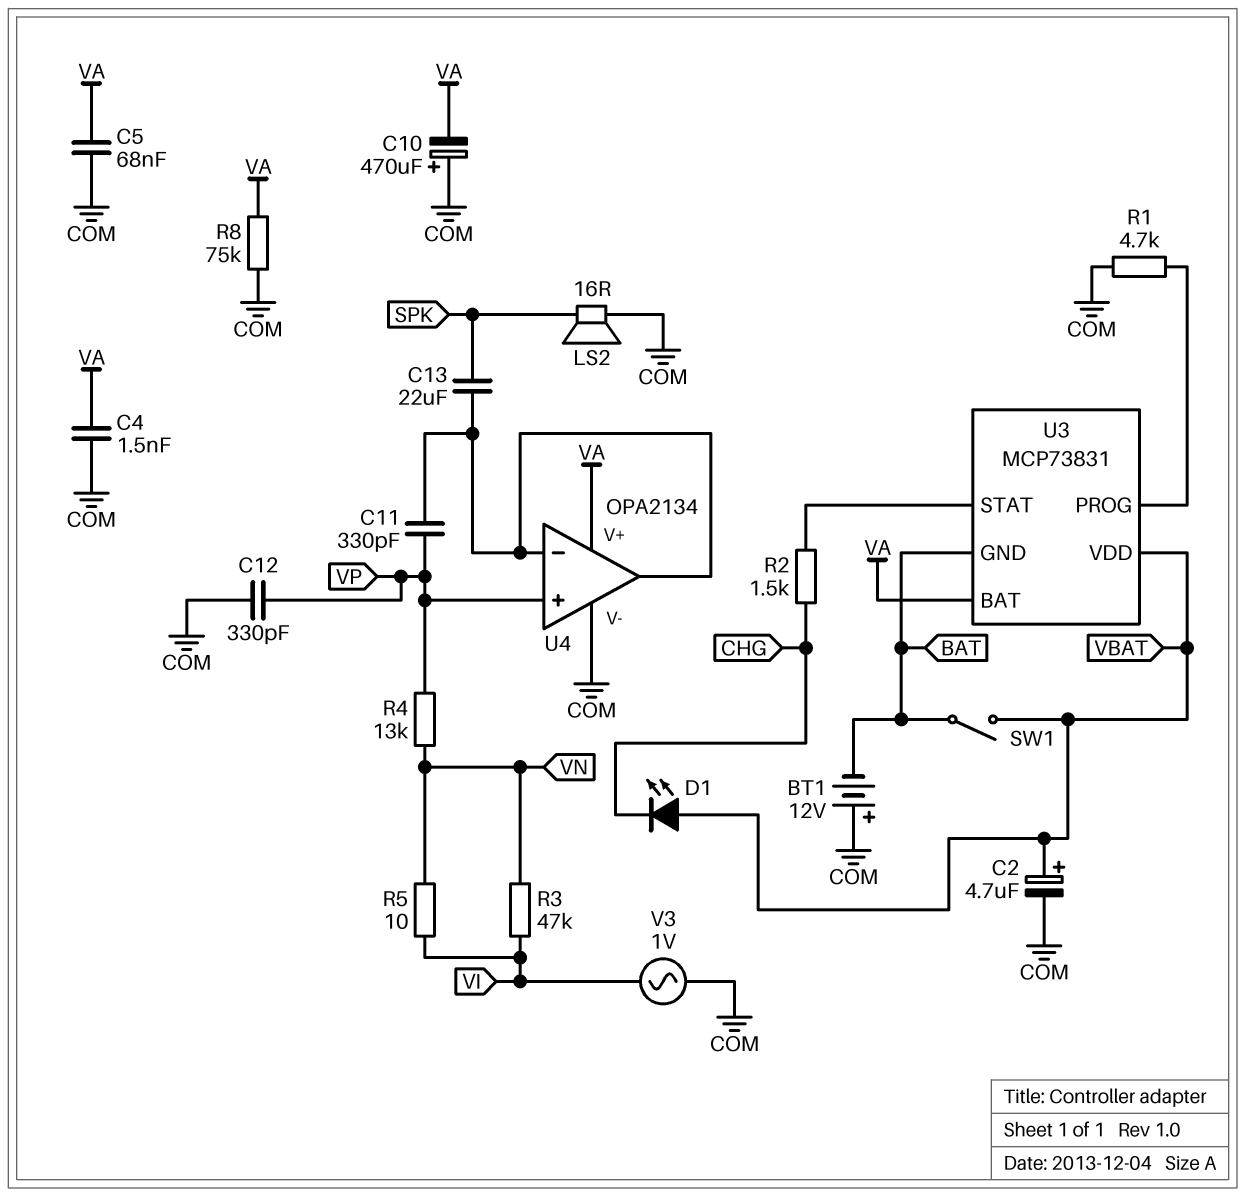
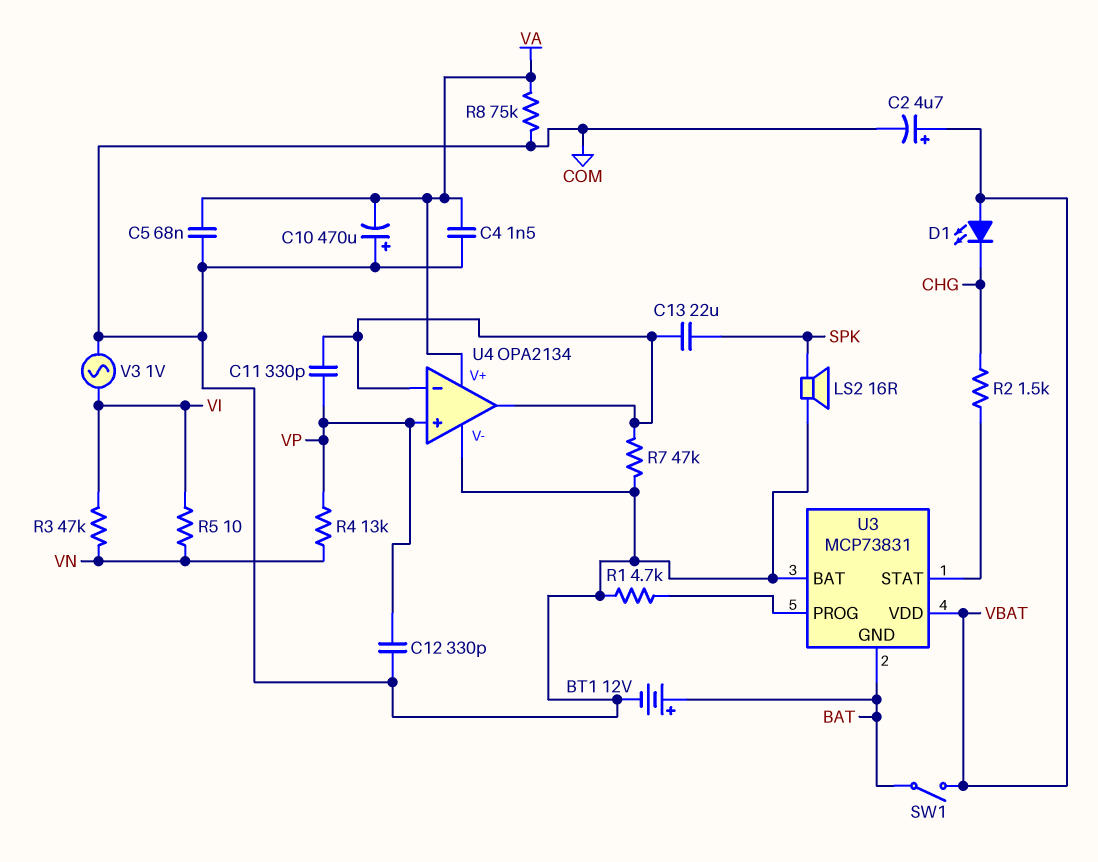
BT1: 12V (plus COM, minus BAT) -> 12V (plus BAT, minus COM)
R7: none -> 47k (COM, U4/in-)
U3 pin BAT: VA -> COM

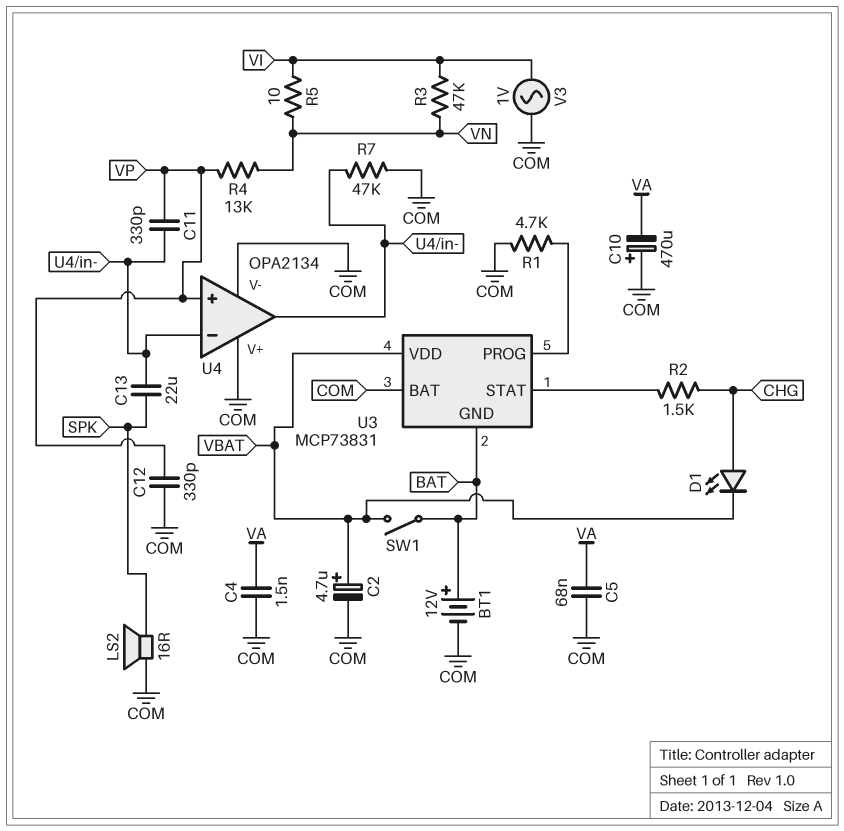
D1: LED (A VBAT, K CHG) -> LED (A CHG, K VBAT)
R8: 75k (COM, VA) -> none
U4 pin V+: VA -> COM

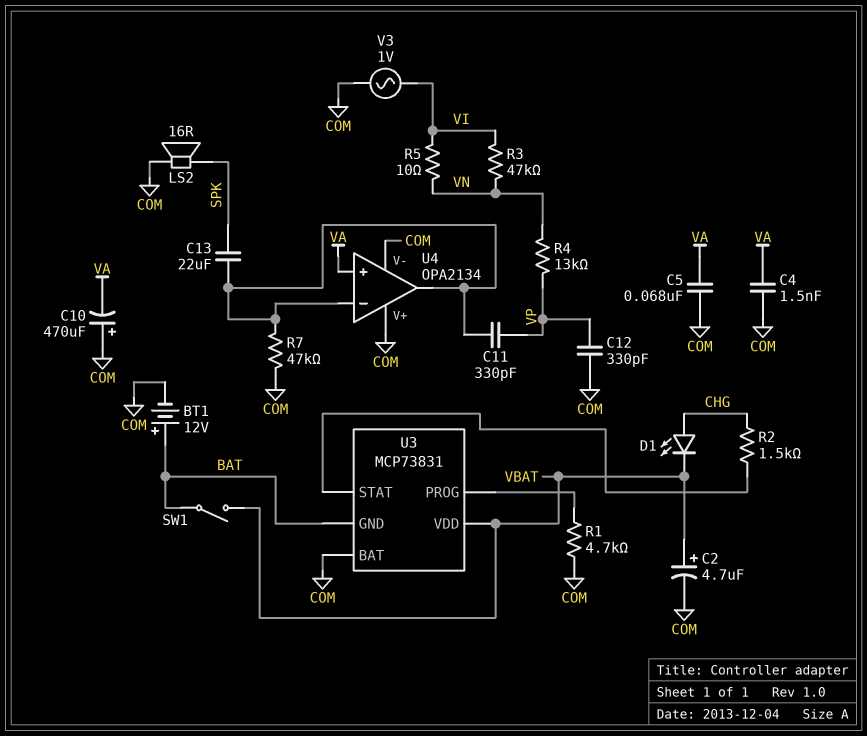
U4 pin in+: VP -> VA

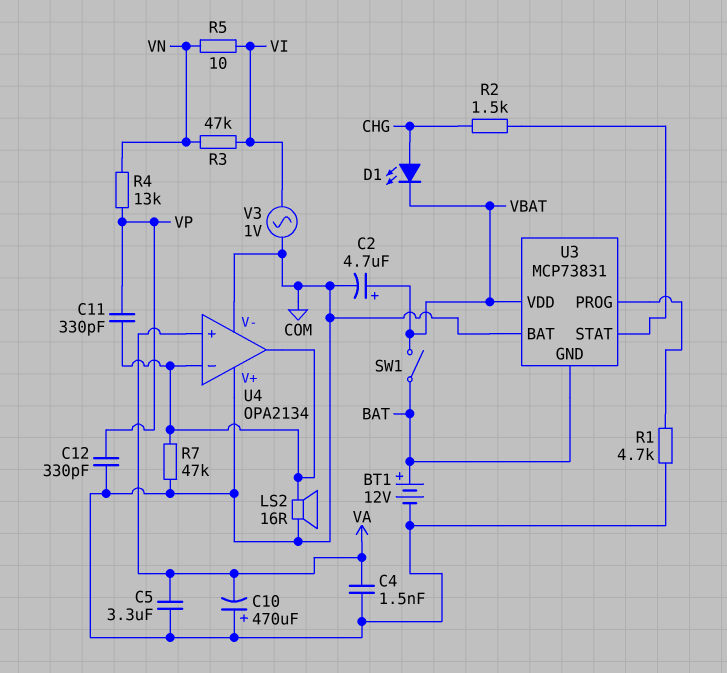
C5: 68nF (COM, VA) -> 3.3uF (COM, VA)
C13: 22uF (SPK, U4/in-) -> none
LS2: speaker 16R (COM, SPK) -> speaker 16R (COM, U4/in-)

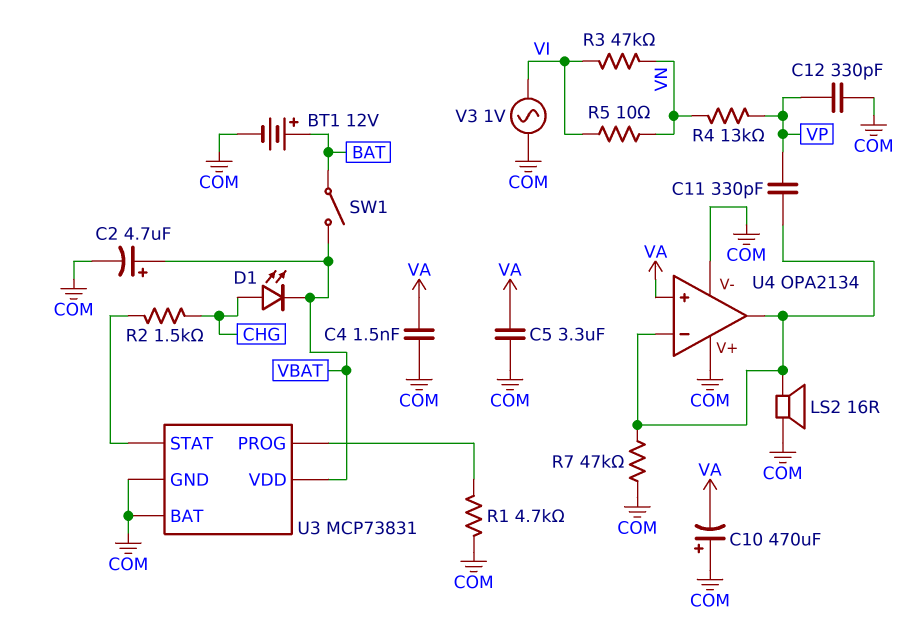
U3 pin GND: BAT -> COM

